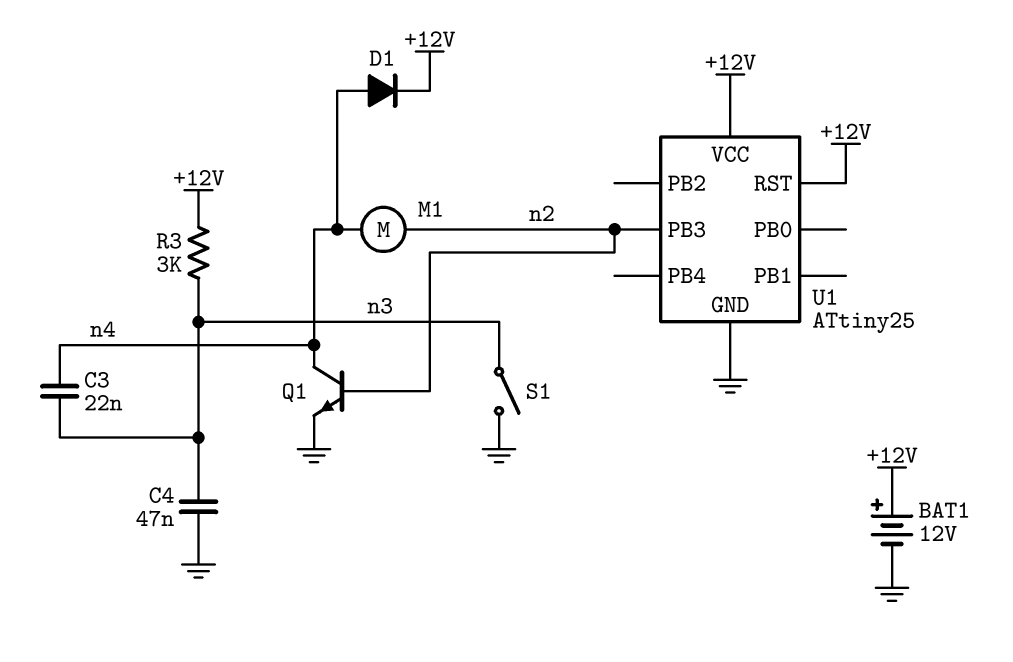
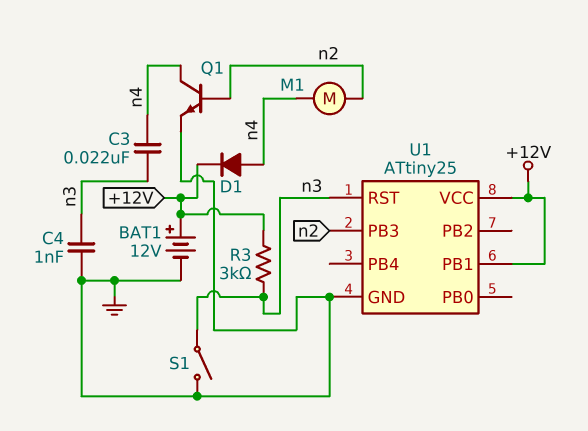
C4: 47nF (GND, n3) -> 1nF (GND, n3)
U1 pin PB1: none -> +12V
U1 pin RST: +12V -> n3

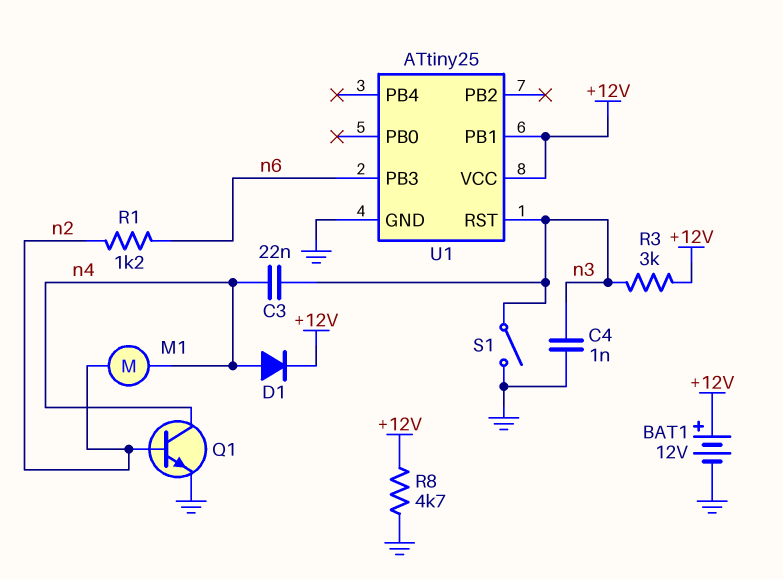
R1: none -> 1.2k (n2, n6)
R8: none -> 4.7k (+12V, GND)
U1 pin PB3: n2 -> n6

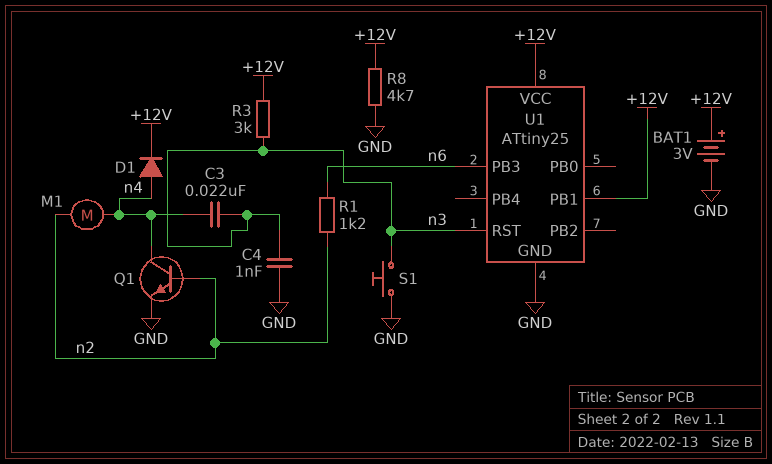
BAT1: 12V (plus +12V, minus GND) -> 3V (plus +12V, minus GND)
S1: switch (GND, n3) -> button (GND, n3)

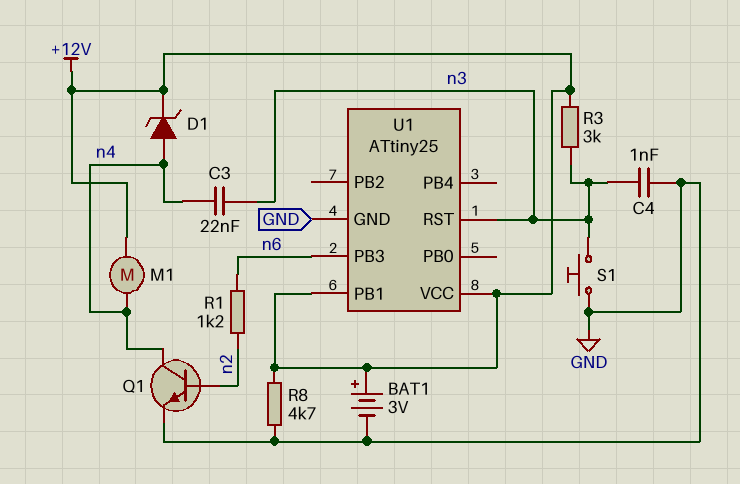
D1: diode (A n4, K +12V) -> zener (A n4, K +12V)
M1: motor (n2, n4) -> motor (+12V, n4)

